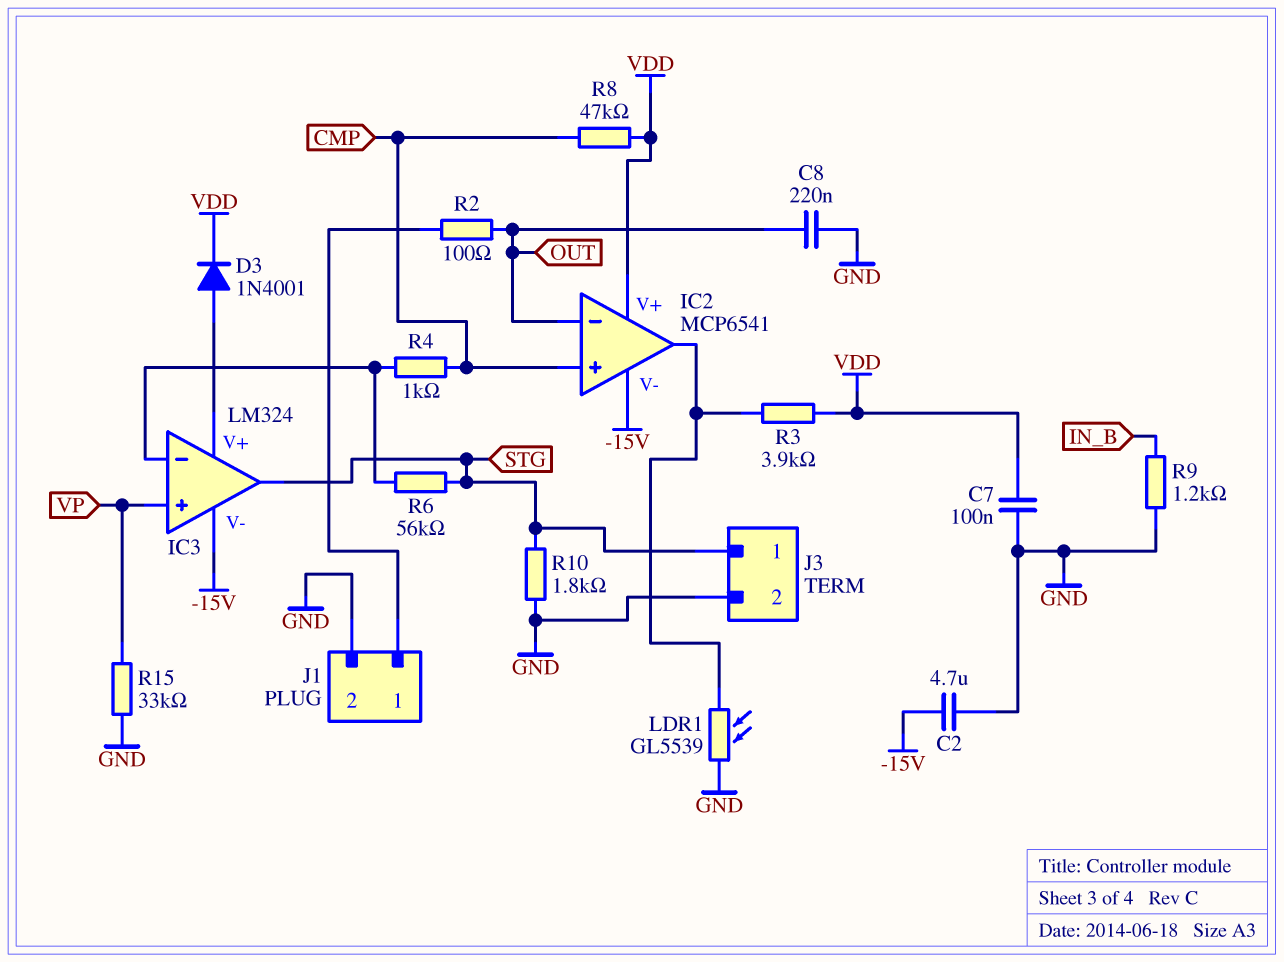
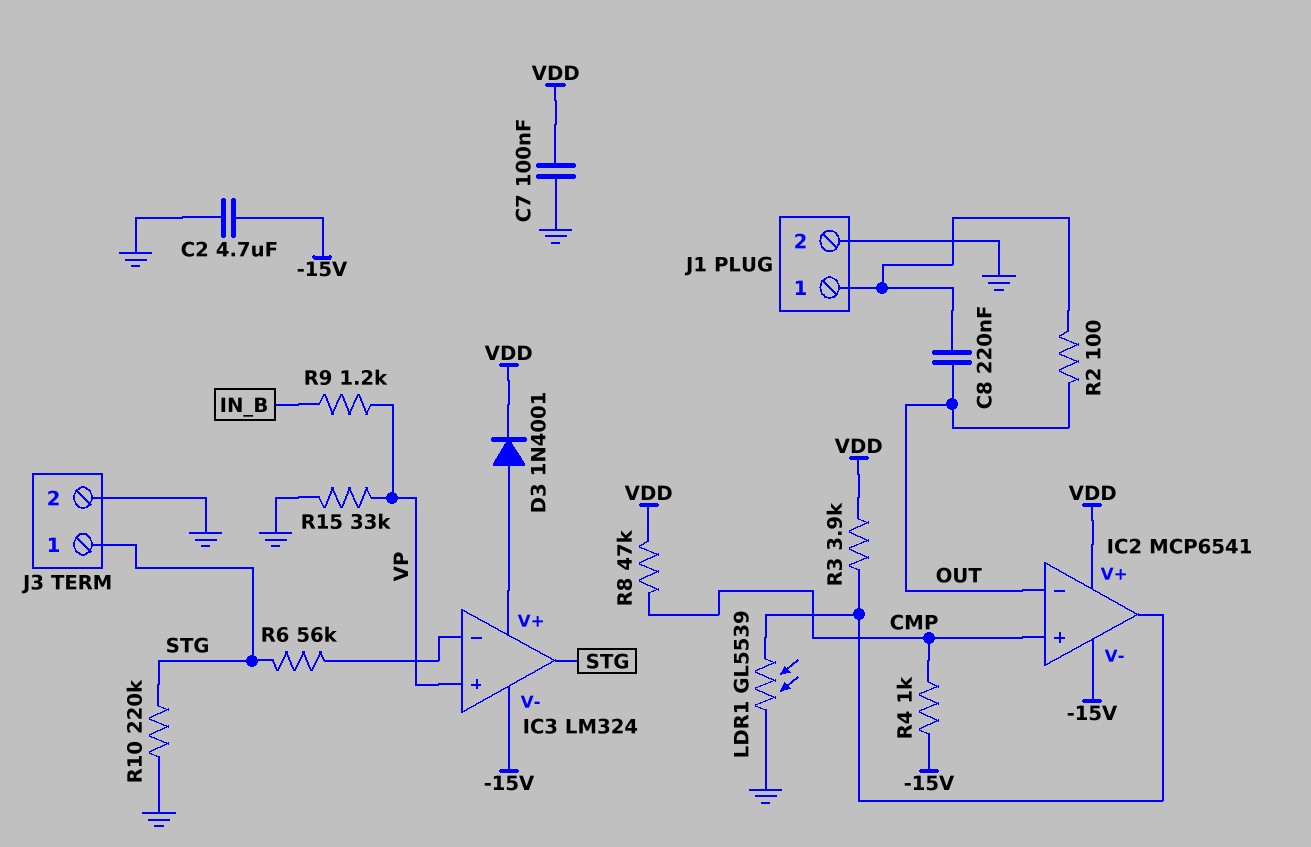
C8: 220nF (GND, OUT) -> 220nF (J1/1, OUT)
R4: 1k (CMP, IC3/in-) -> 1k (-15V, CMP)
R9: 1.2k (GND, IN_B) -> 1.2k (IN_B, VP)
R10: 1.8k (GND, STG) -> 220k (GND, STG)

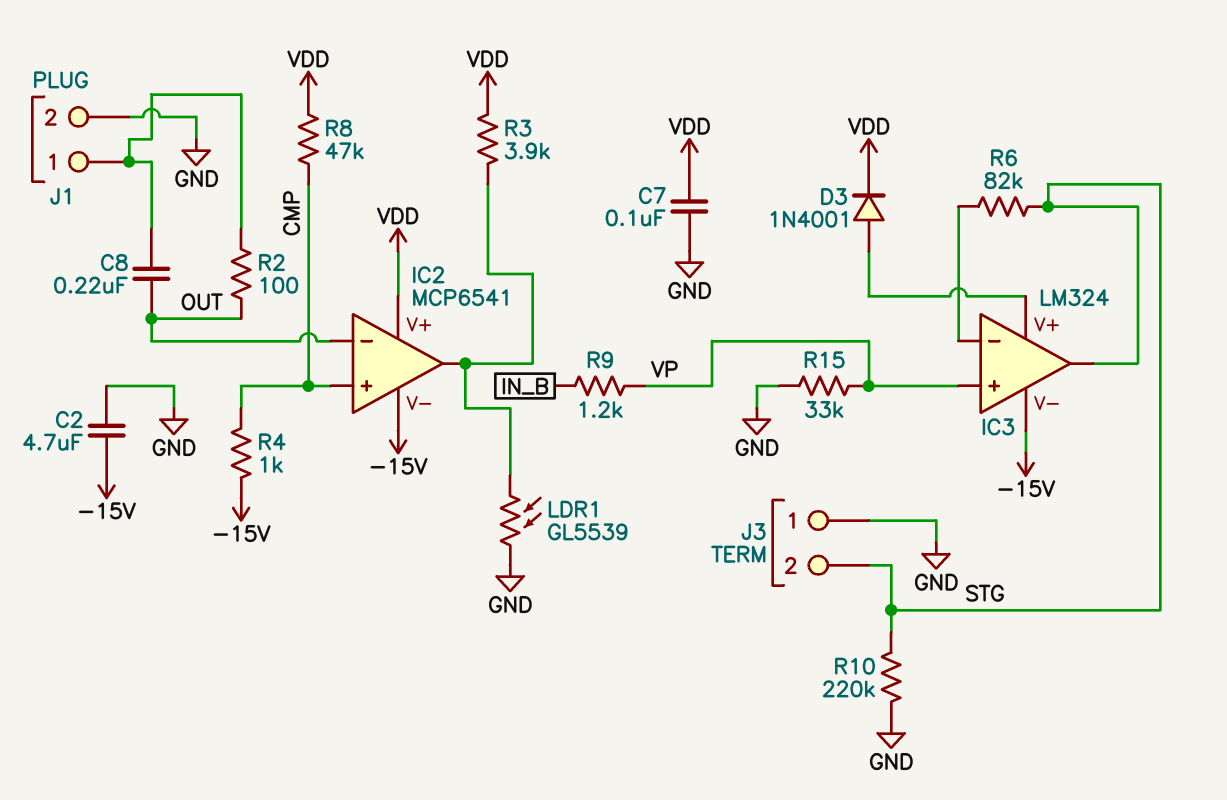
J3 pin 1: STG -> GND
J3 pin 2: GND -> STG
R6: 56k (IC3/in-, STG) -> 82k (IC3/in-, STG)

